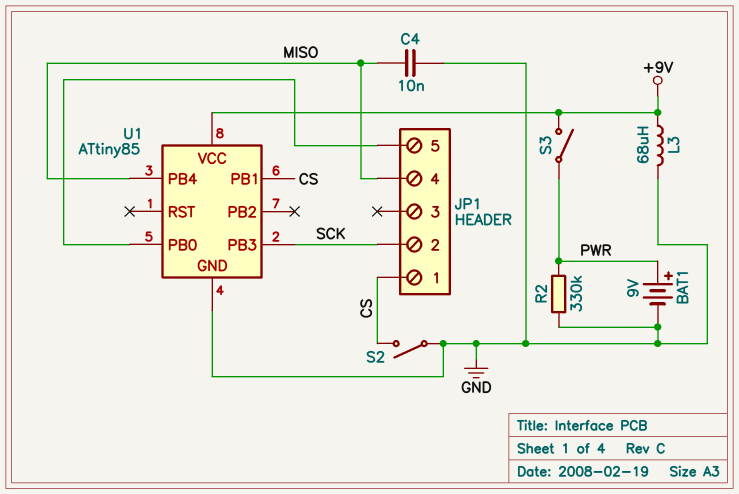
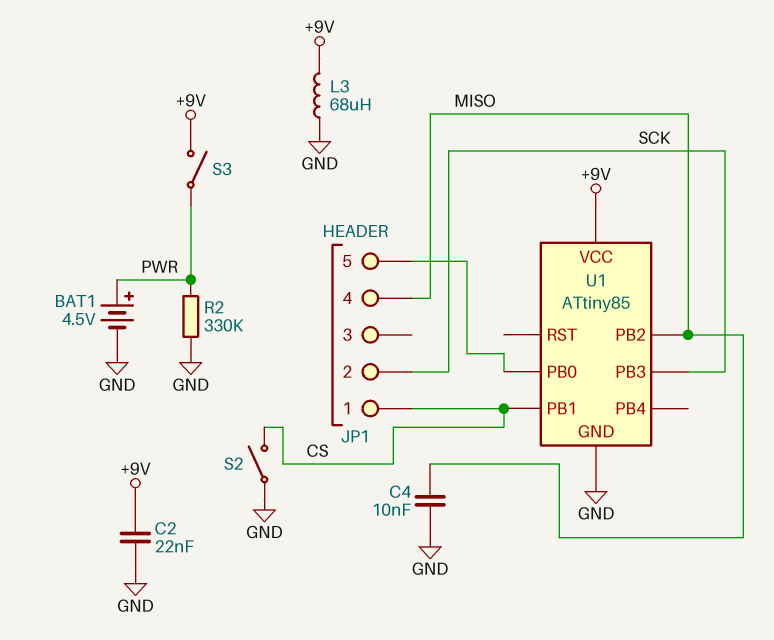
BAT1: 9V (plus PWR, minus GND) -> 4.5V (plus PWR, minus GND)
C2: none -> 22nF (+9V, GND)
U1 pin PB2: none -> MISO
U1 pin PB4: MISO -> none

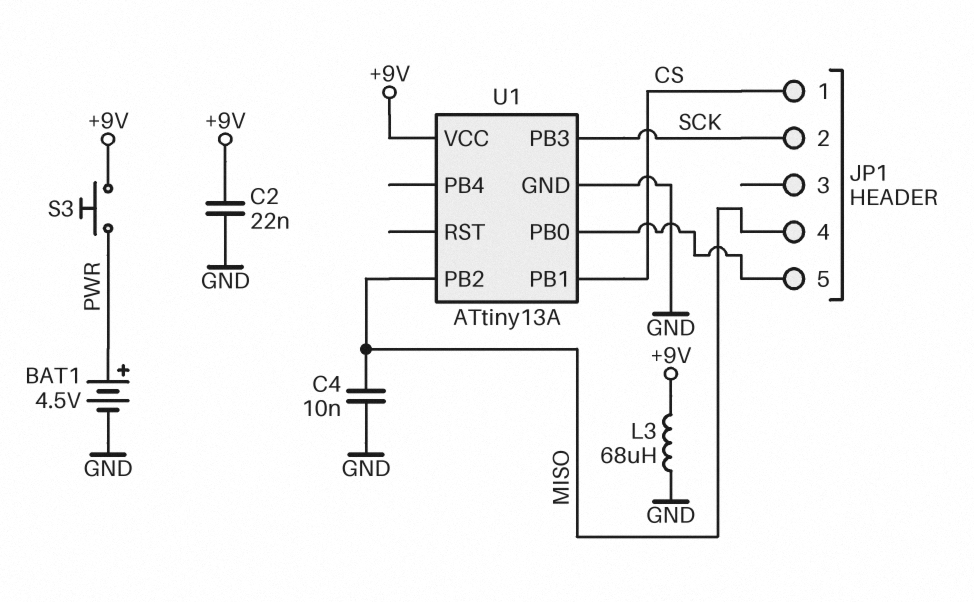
R2: 330k (GND, PWR) -> none
S2: switch (CS, GND) -> none
S3: switch (+9V, PWR) -> button (+9V, PWR)
U1: ATtiny85 -> ATtiny13A

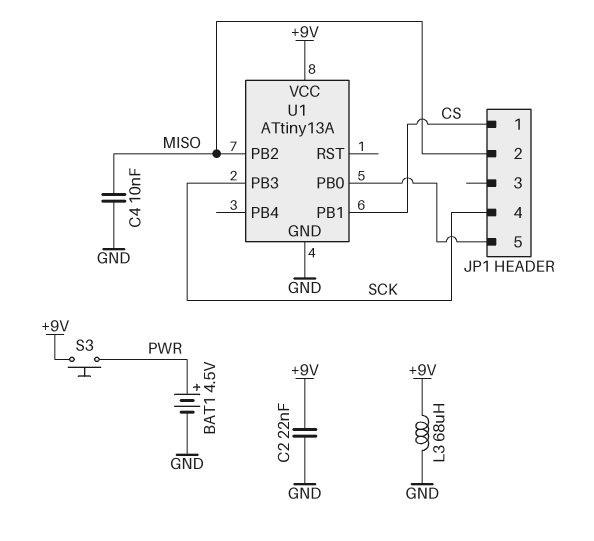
JP1 pin 2: SCK -> MISO
JP1 pin 4: MISO -> SCK

